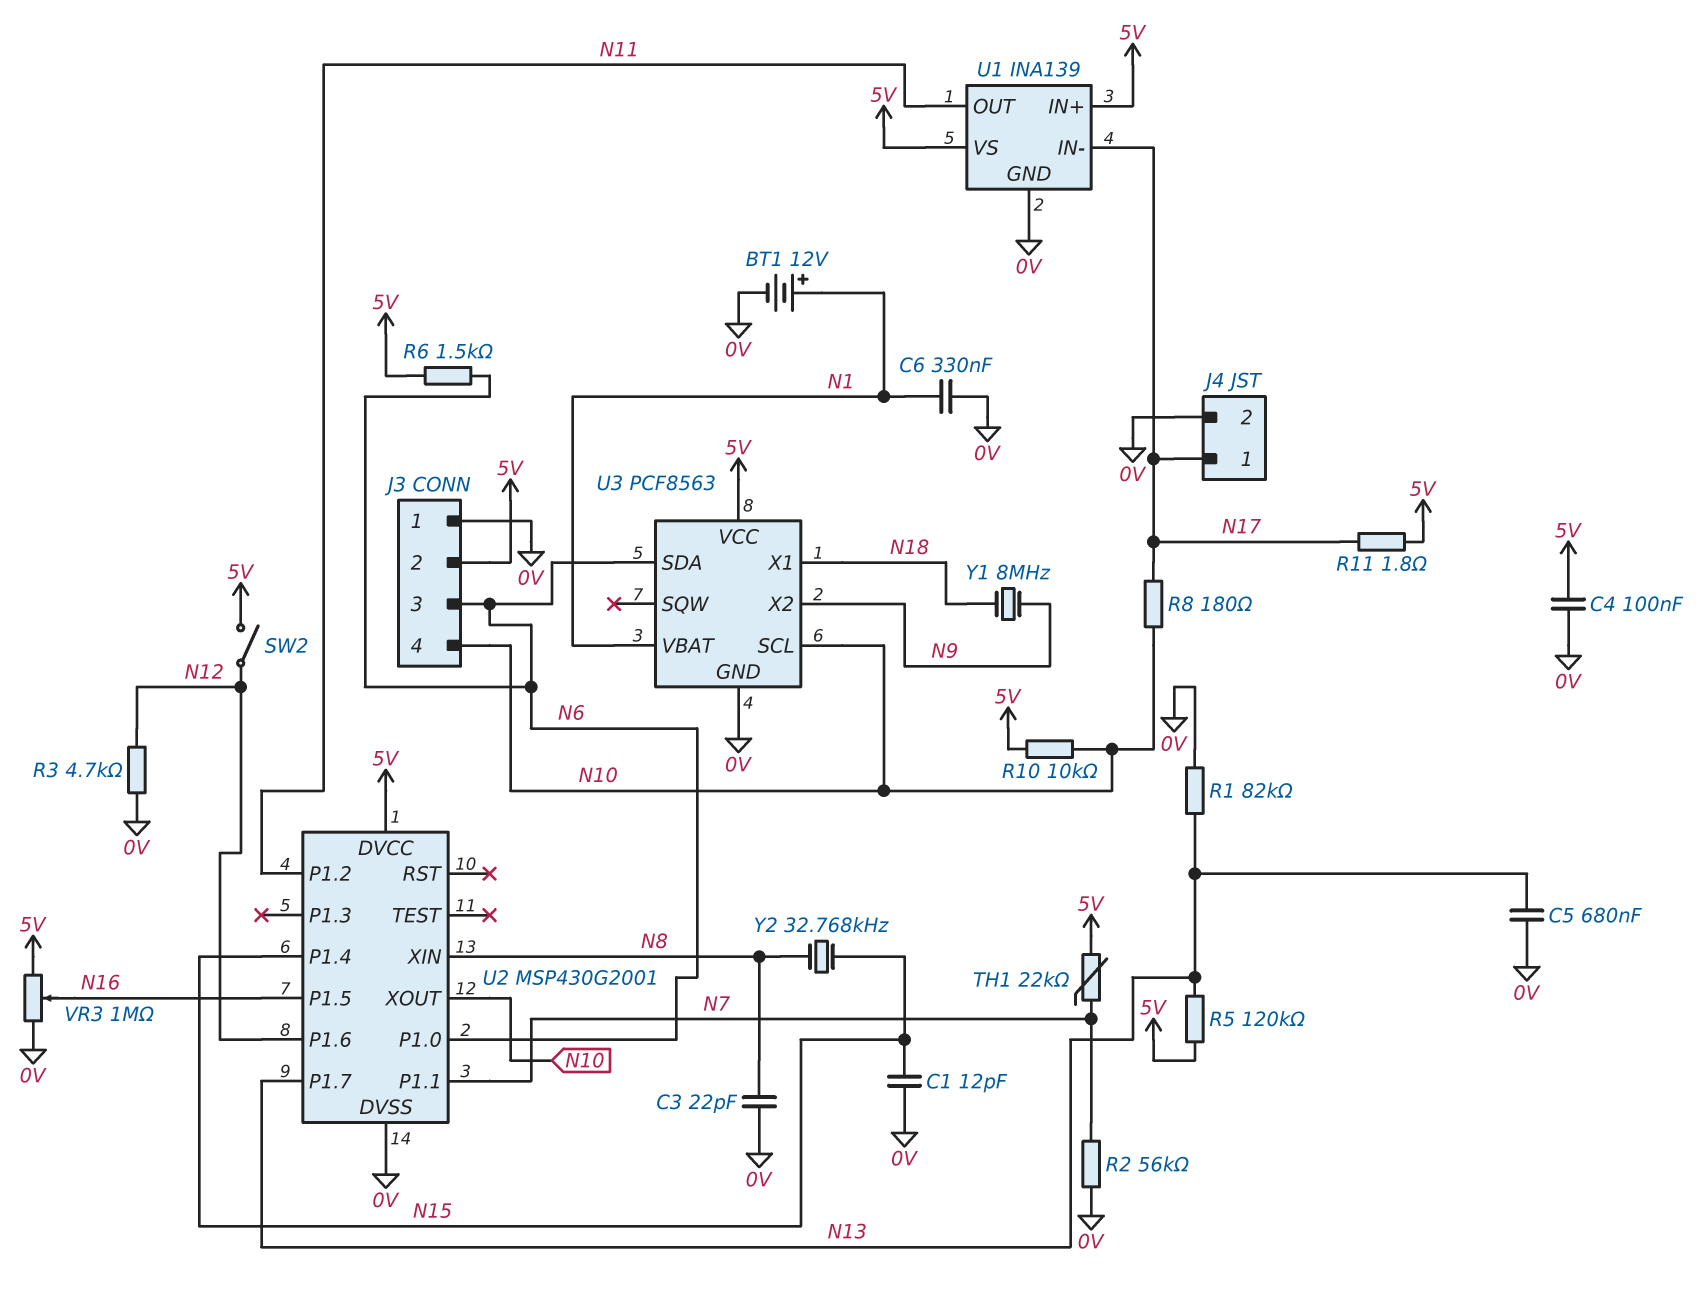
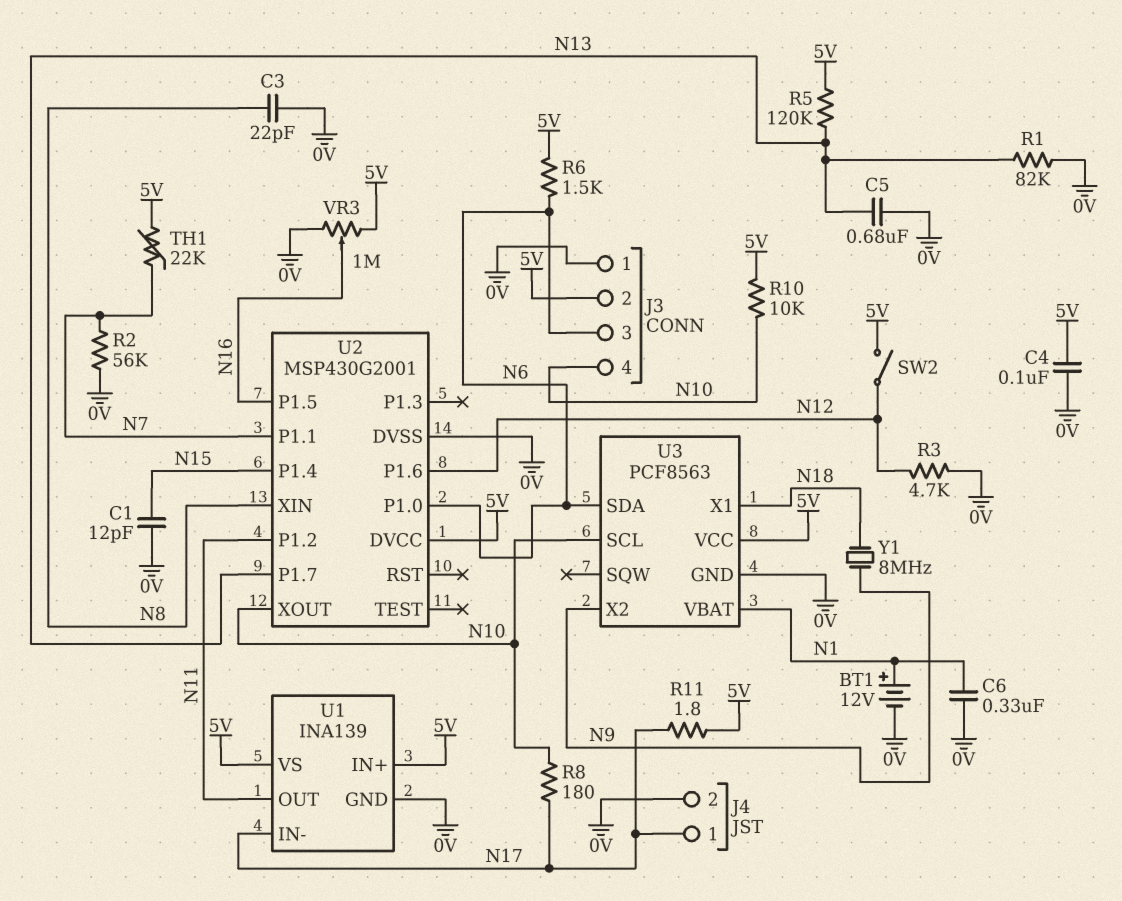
Y2: 32.768kHz (N8, N15) -> none

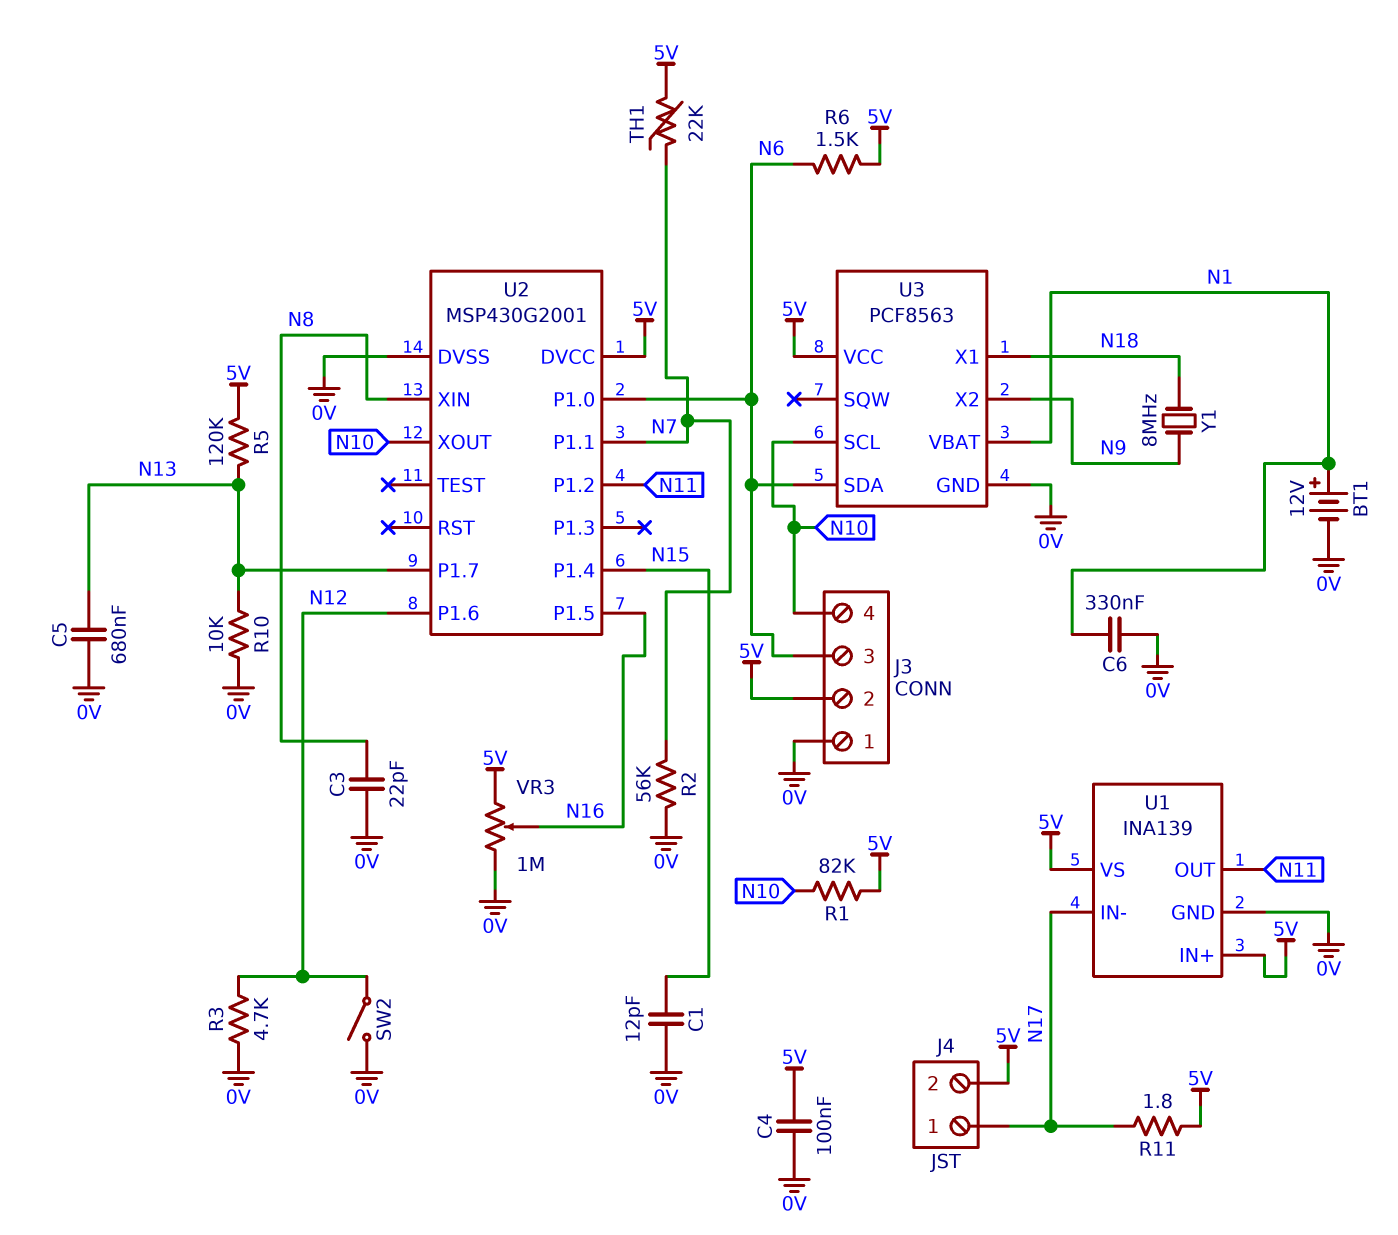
J4 pin 2: 0V -> 5V
R1: 82k (0V, N13) -> 82k (5V, N10)
R8: 180 (N10, N17) -> none
R10: 10k (5V, N10) -> 10k (0V, N13)
SW2: switch (5V, N12) -> switch (0V, N12)

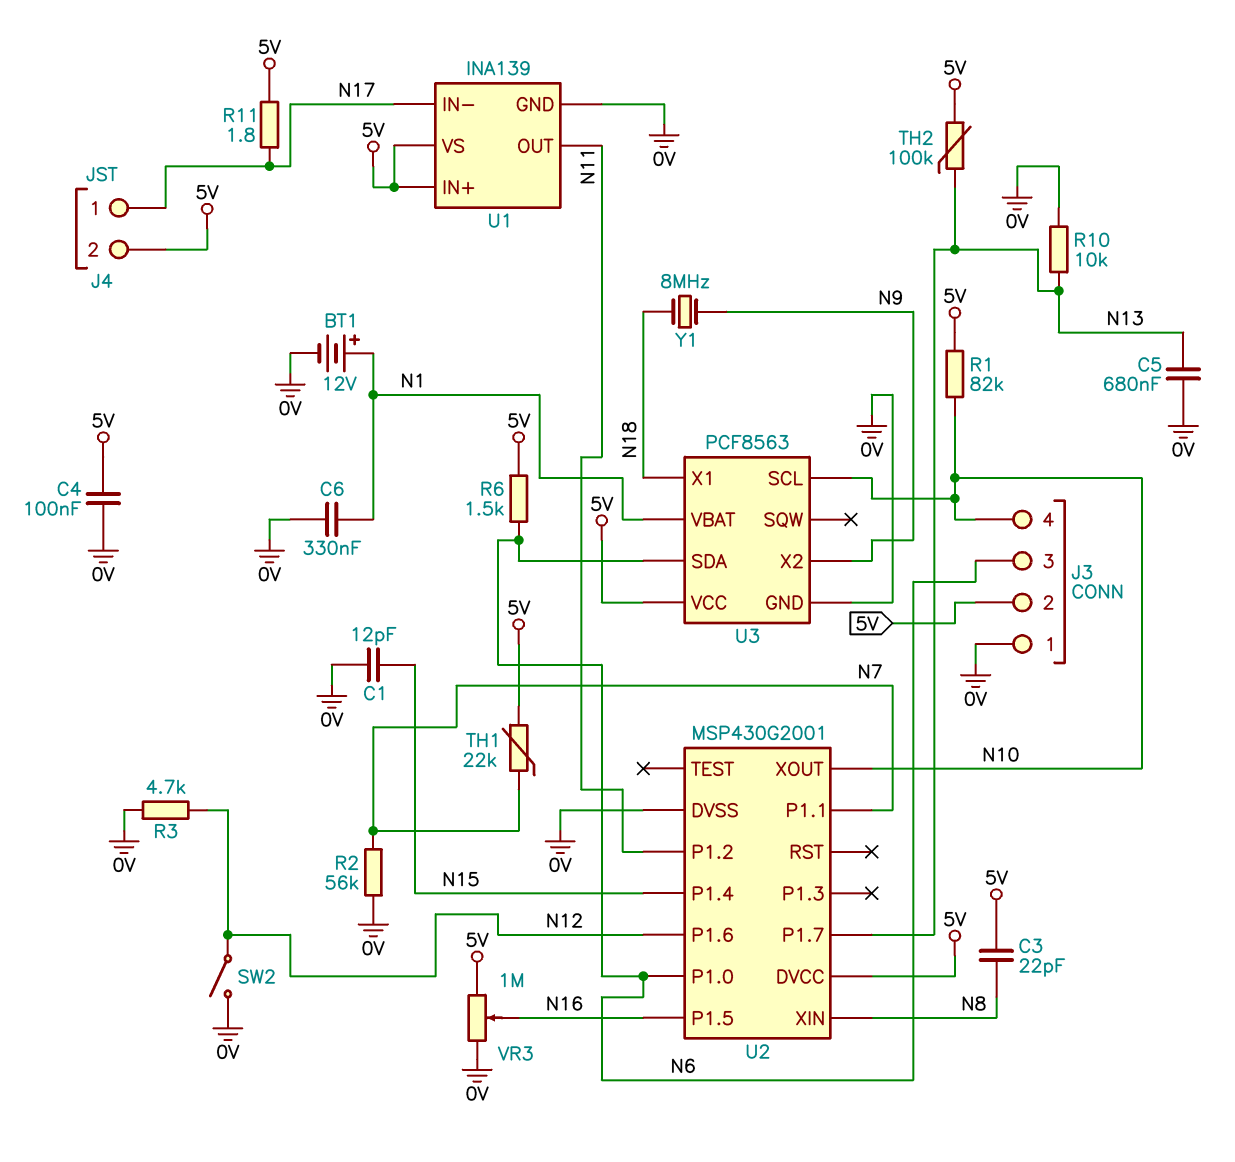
C3: 22pF (0V, N8) -> 22pF (5V, N8)
R5: 120k (5V, N13) -> none
TH2: none -> 100k (5V, N13)

